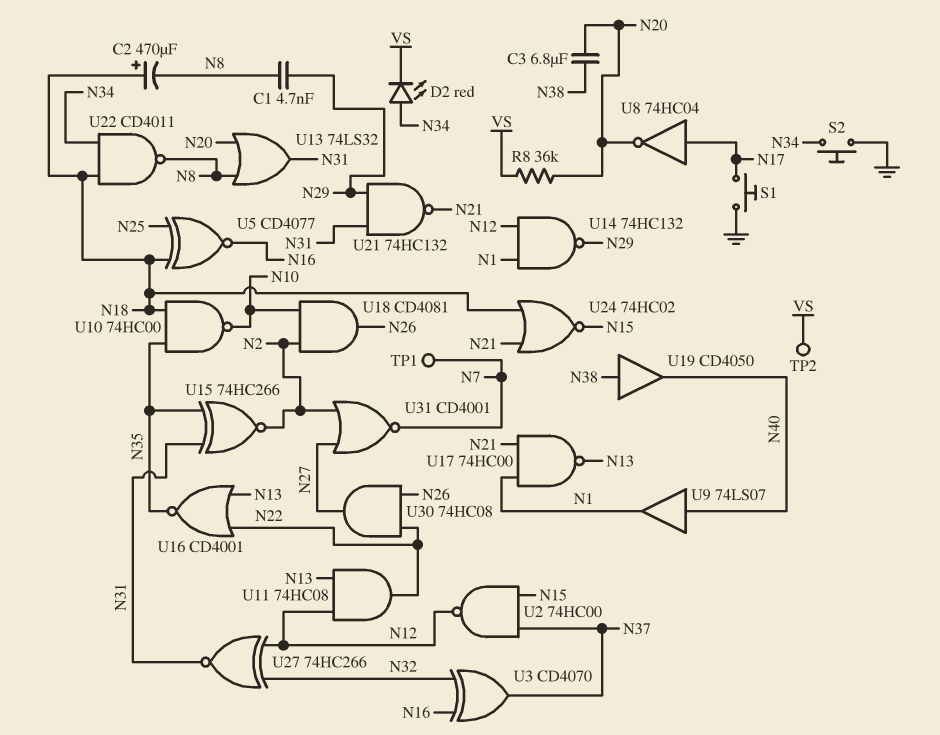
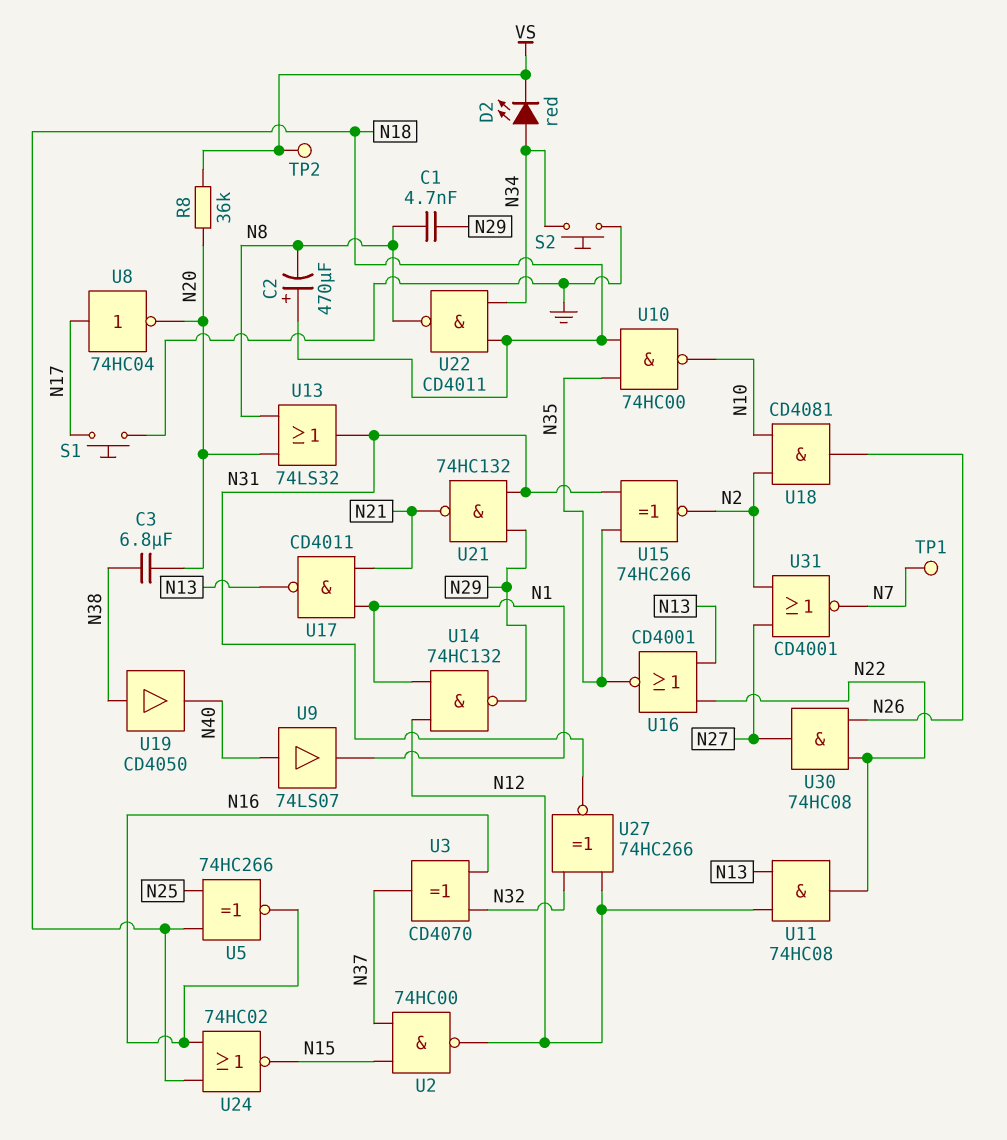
U5: XNOR CD4077 (in N18, in N25, out N16) -> XNOR 74HC266 (in N18, in N25, out N16)
U17: NAND 74HC00 (in N1, in N21, out N13) -> NAND CD4011 (in N1, in N21, out N13)
U24: NOR 74HC02 (in N18, in N21, out N15) -> NOR 74HC02 (in N16, in N18, out N15)

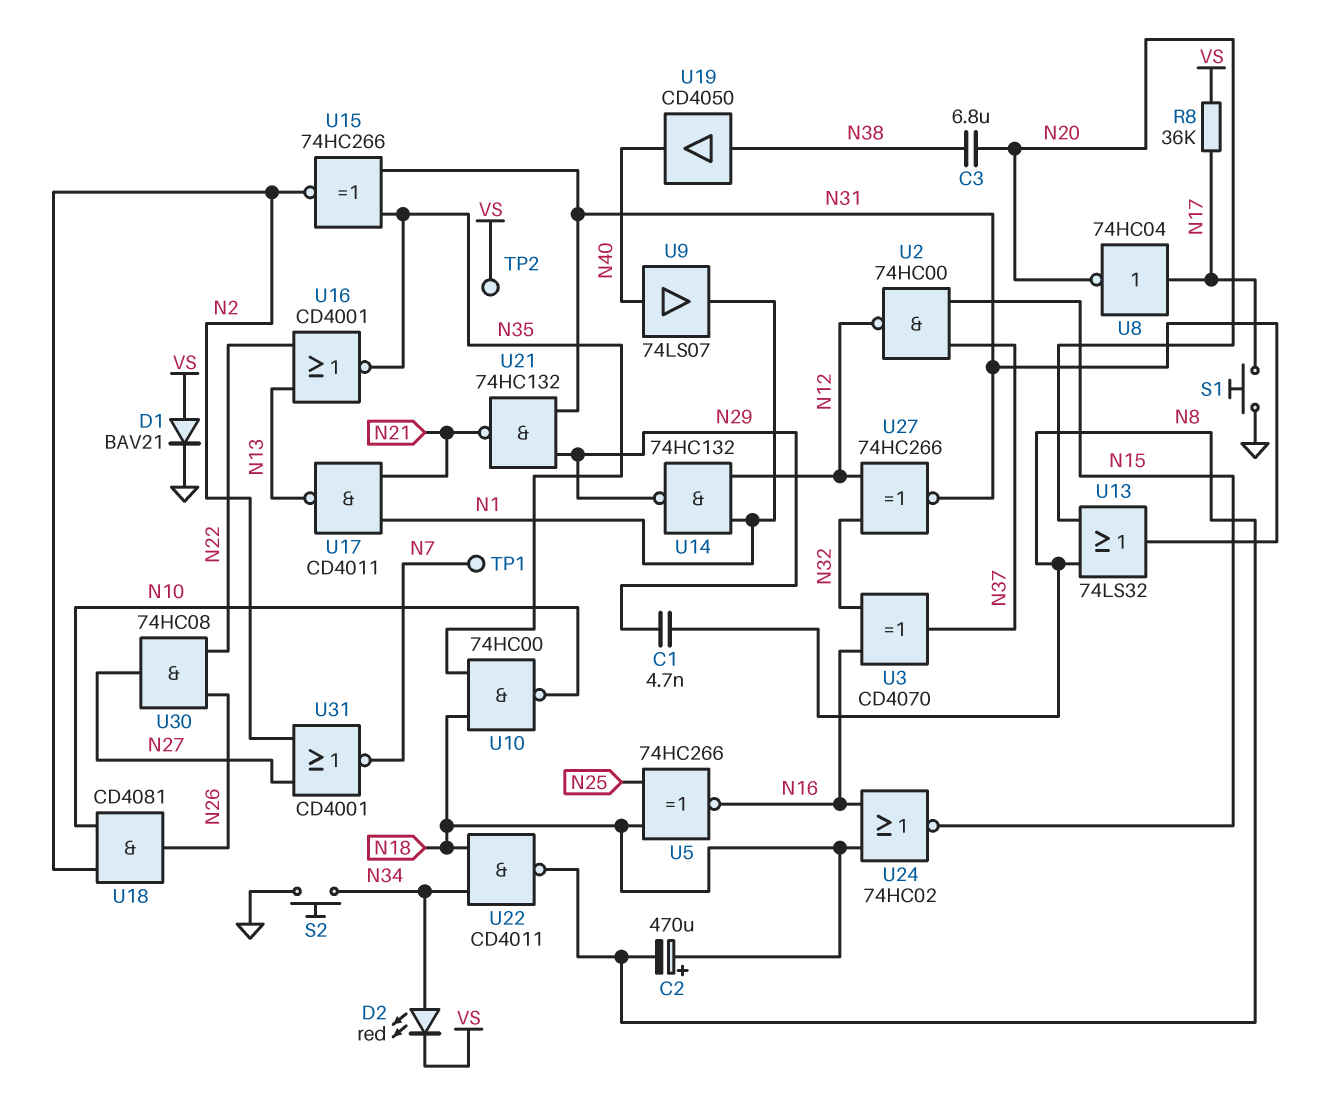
D1: none -> diode BAV21 (A VS, K GND)
R8: 36k (N20, VS) -> 36k (N17, VS)
U11: AND 74HC08 (in N12, in N13, out N22) -> none

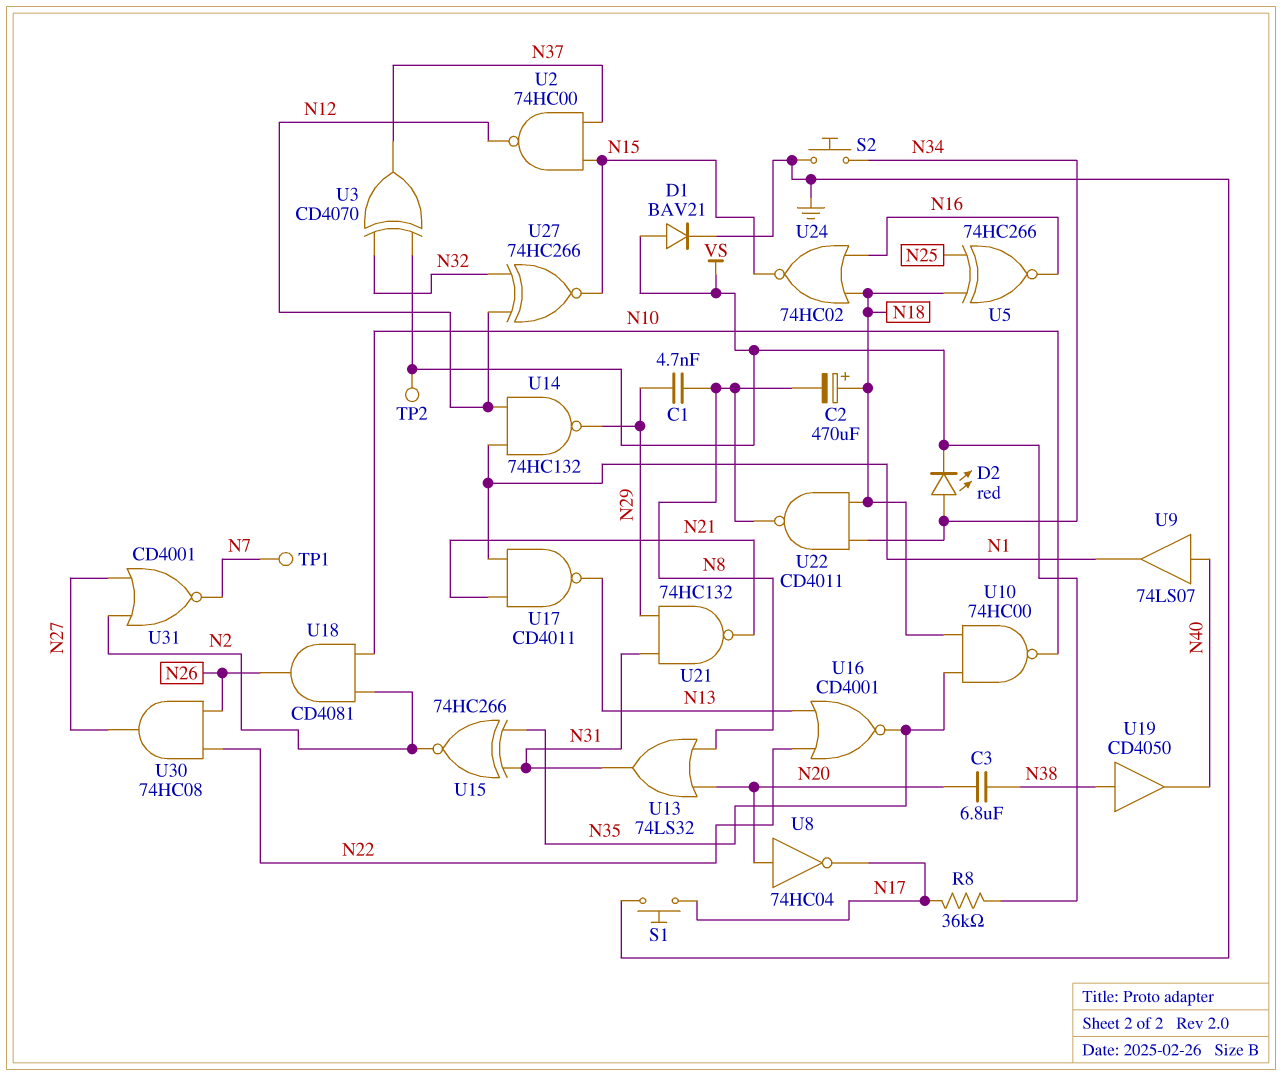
U3: XOR CD4070 (in N16, in N32, out N37) -> XOR CD4070 (in N32, in VS, out N37)
U8: NOT 74HC04 (in N17, out N20) -> NOT 74HC04 (in N20, out N17)
U27: XNOR 74HC266 (in N12, in N32, out N31) -> XNOR 74HC266 (in N12, in N32, out N15)

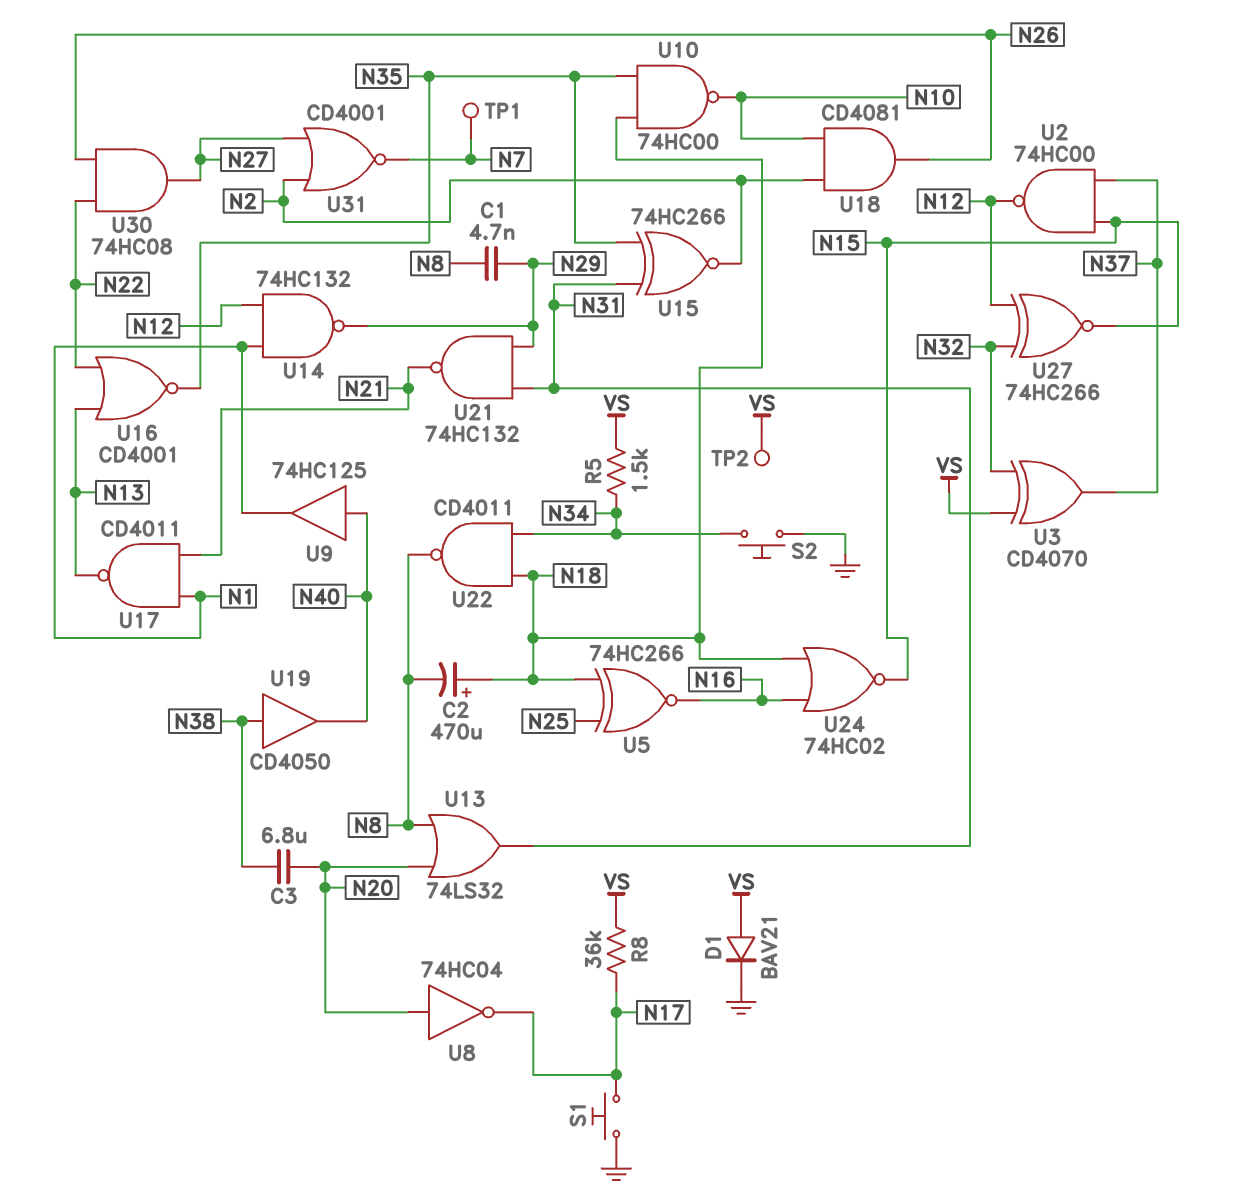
D2: LED red (A N34, K VS) -> none
R5: none -> 1.5k (N34, VS)
U9: buffer 74LS07 (in N40, out N1) -> buffer 74HC125 (in N40, out N1)

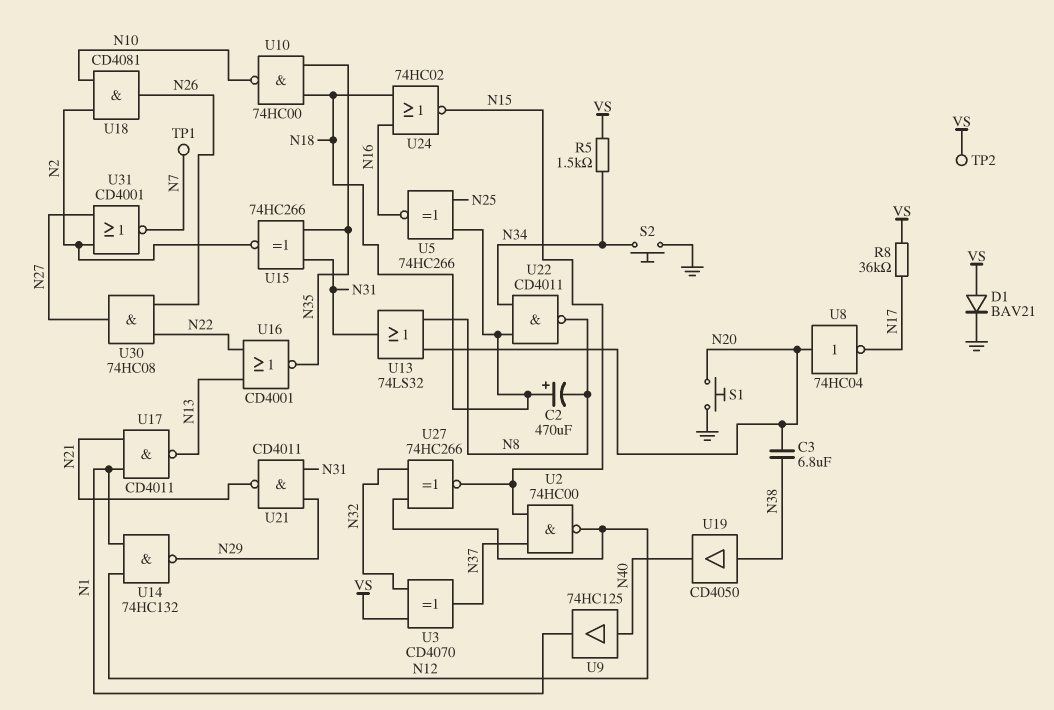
C1: 4.7nF (N8, N29) -> none
S1: button (GND, N17) -> button (GND, N20)
U21: NAND 74HC132 (in N29, in N31, out N21) -> NAND CD4011 (in N29, in N31, out N21)

